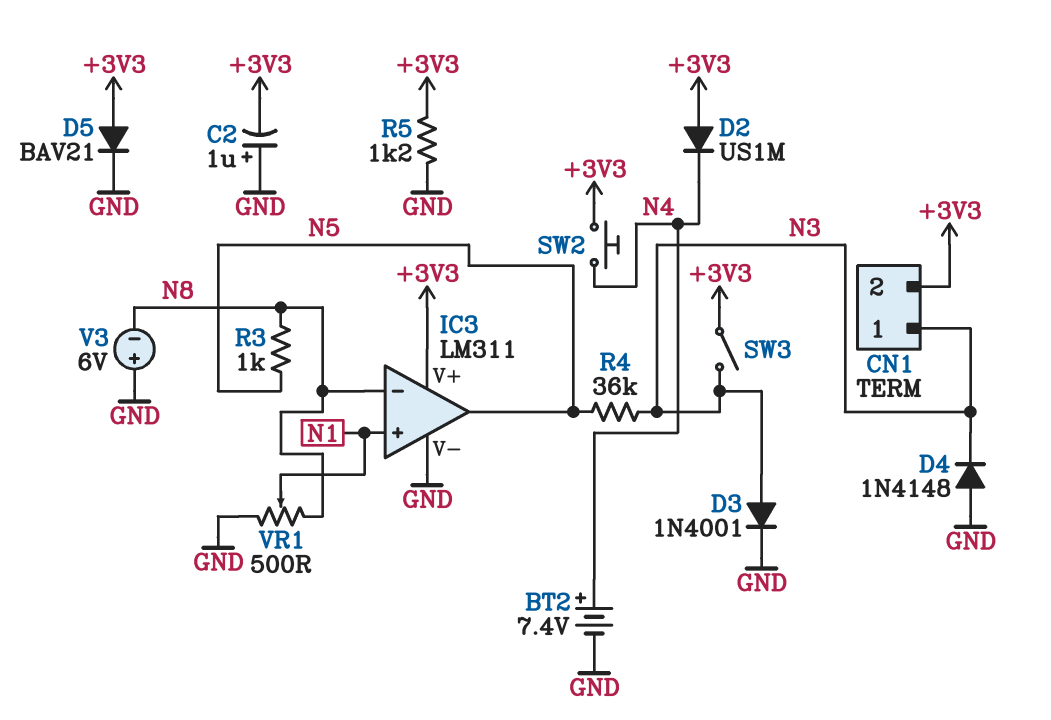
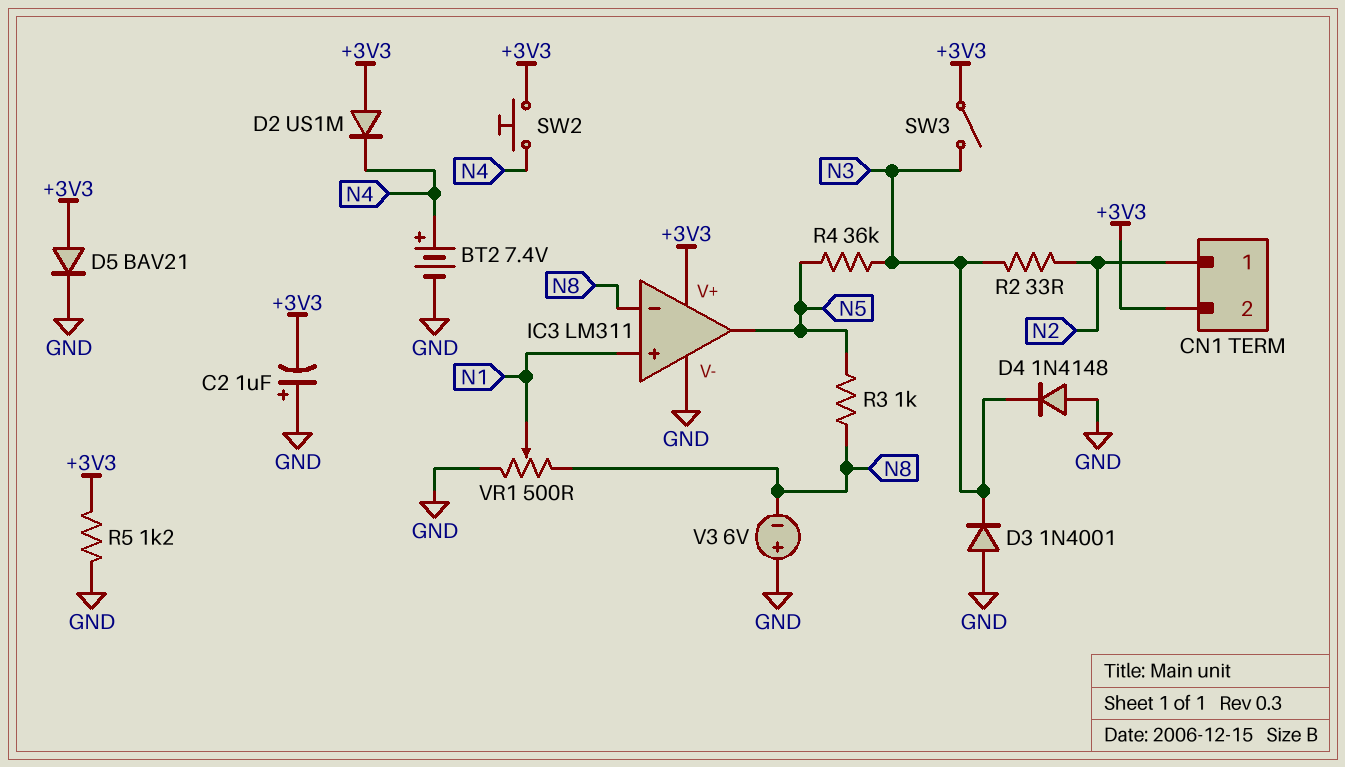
CN1 pin 1: N3 -> N2
D3: diode 1N4001 (A N3, K GND) -> diode 1N4001 (A GND, K N3)
R2: none -> 33 (N2, N3)

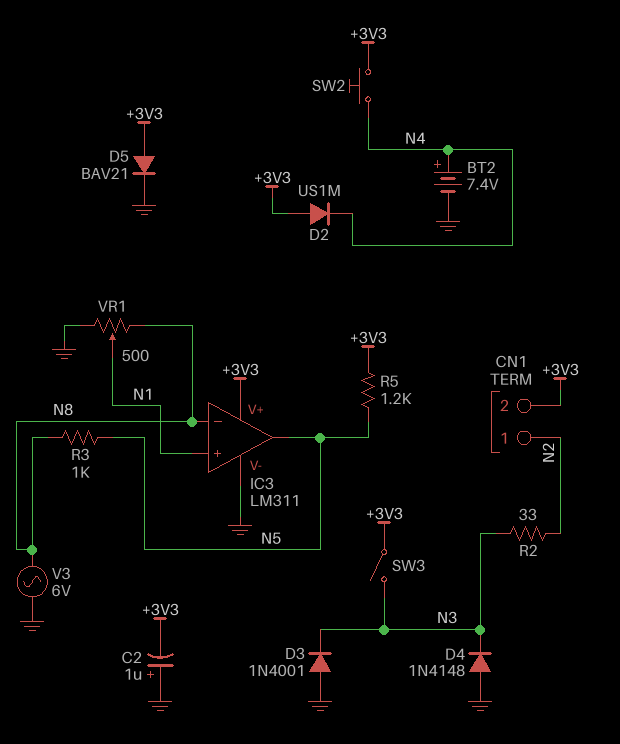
R4: 36k (N3, N5) -> none
R5: 1.2k (+3V3, GND) -> 1.2k (+3V3, N5)
V3: 6V (plus GND, minus N8) -> AC 6V (GND, N8)

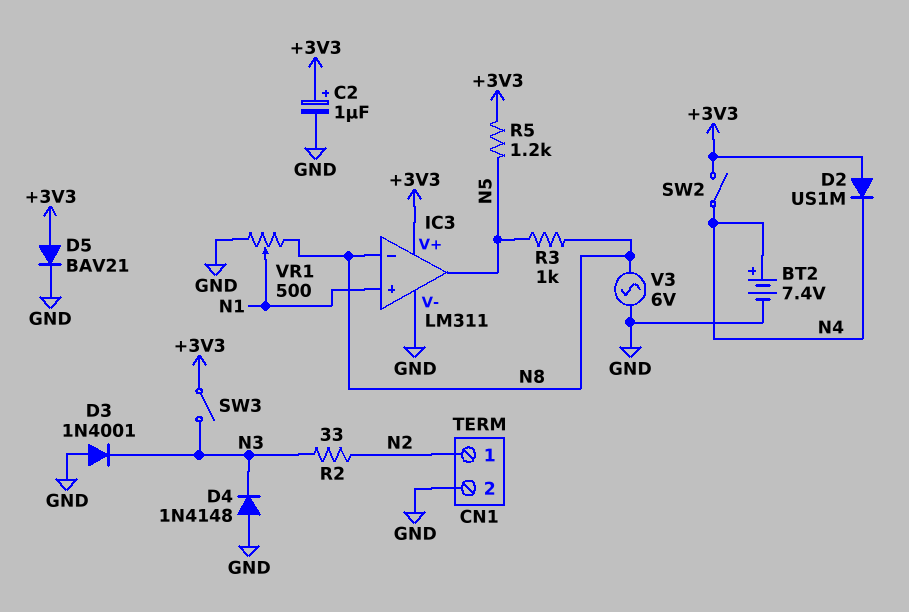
C2: 1uF (plus GND, minus +3V3) -> 1uF (plus +3V3, minus GND)
CN1 pin 2: +3V3 -> GND
SW2: button (+3V3, N4) -> switch (+3V3, N4)

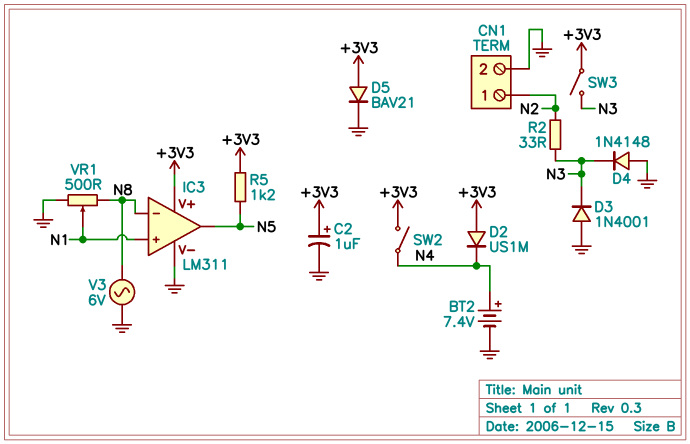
R3: 1k (N5, N8) -> none

